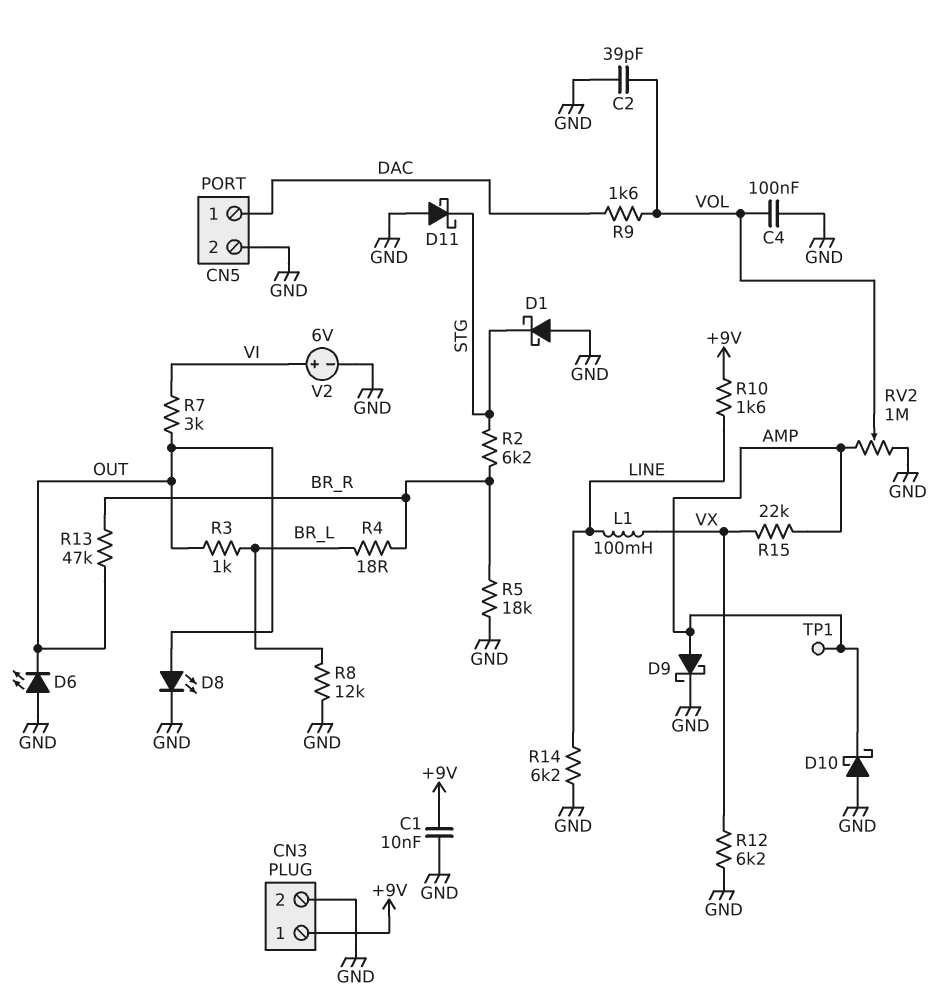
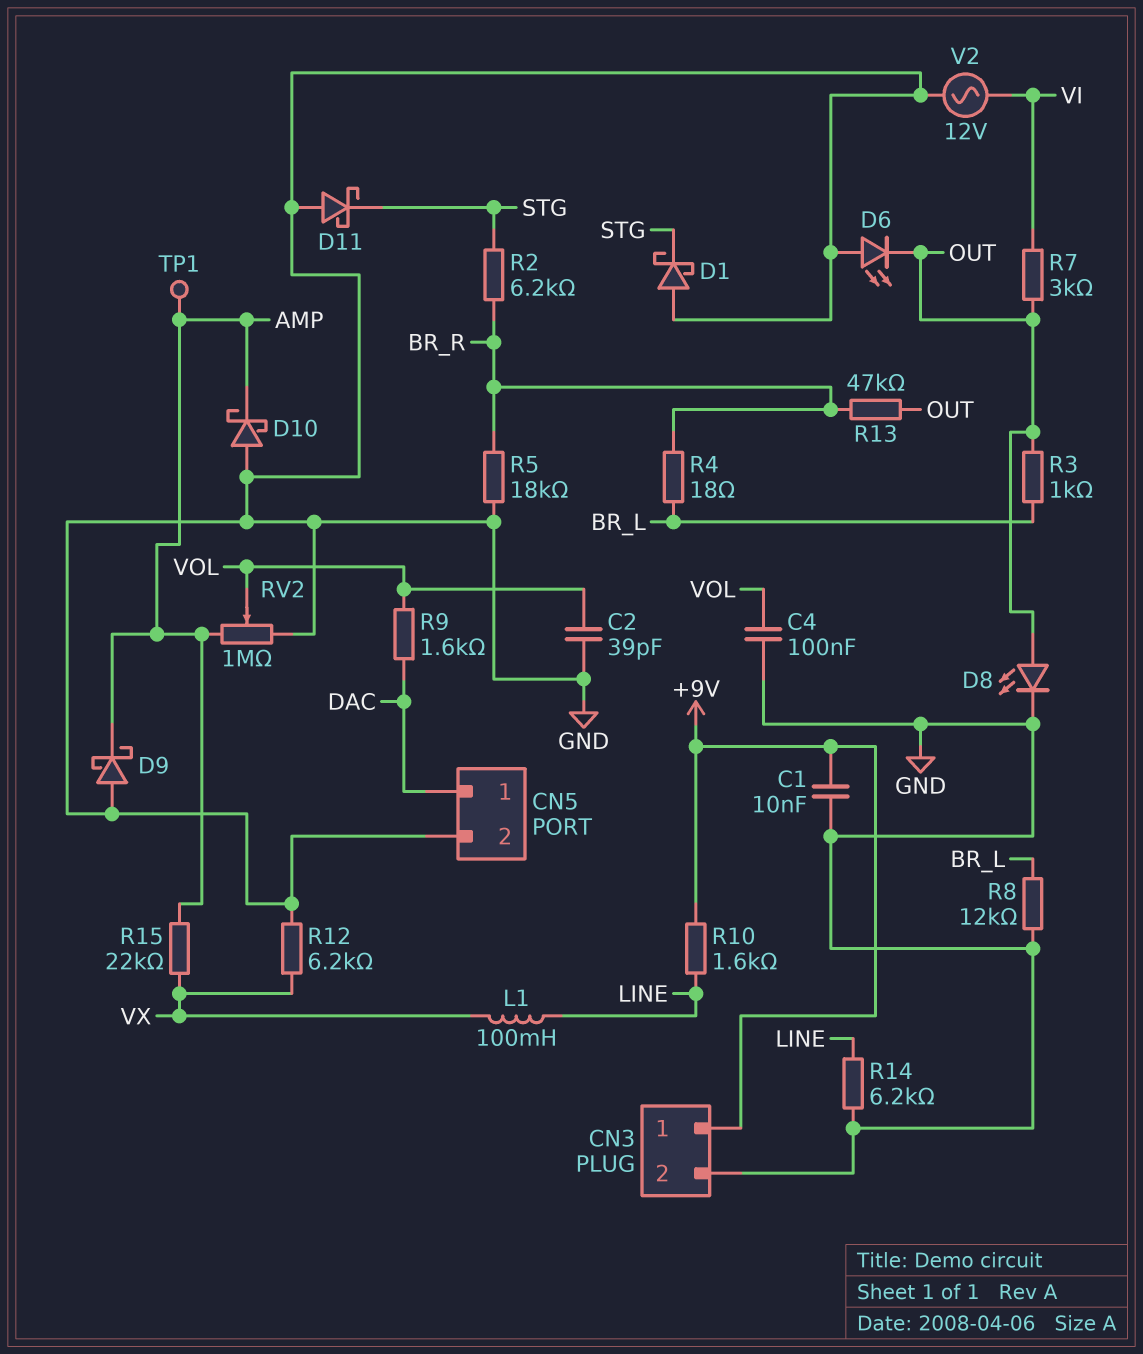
D9: schottky (A AMP, K GND) -> schottky (A GND, K AMP)
V2: 6V (plus VI, minus GND) -> AC 12V (GND, VI)

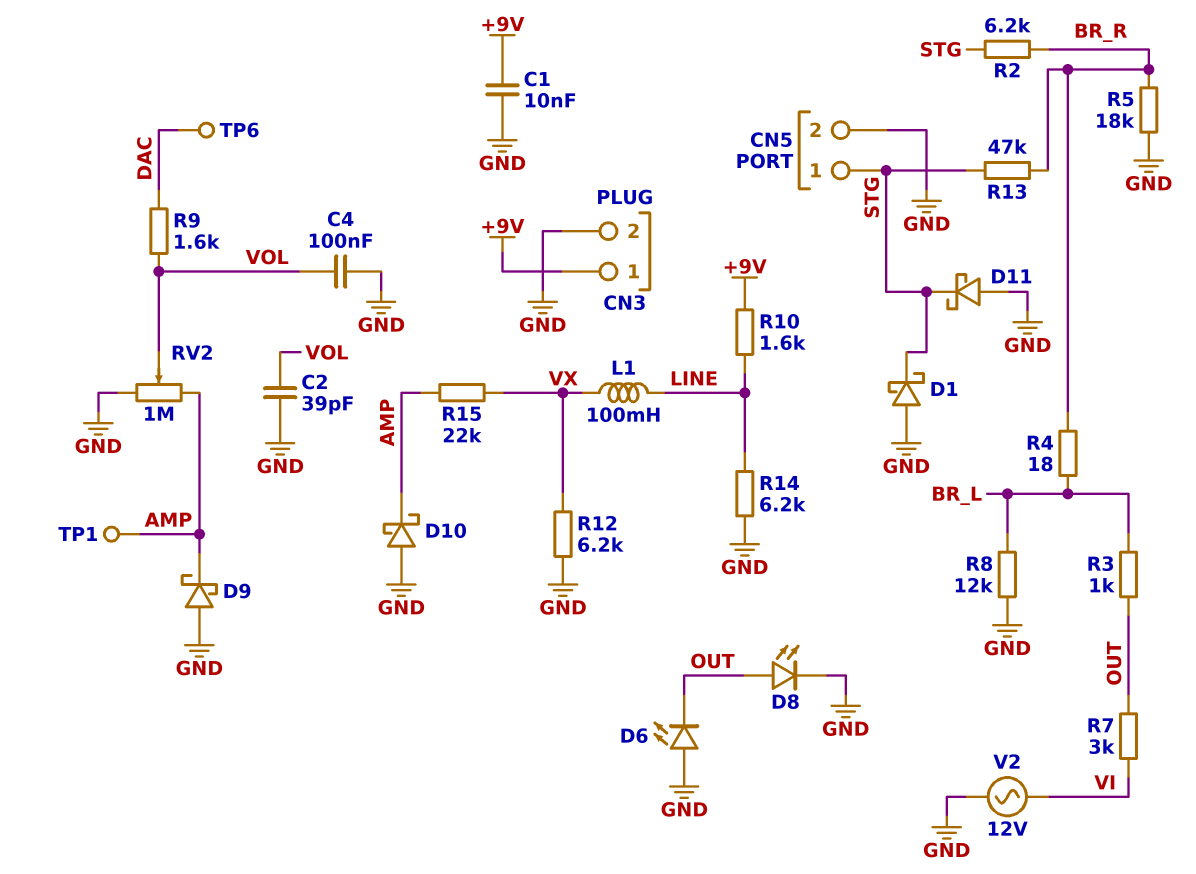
CN5 pin 1: DAC -> STG
R13: 47k (BR_R, OUT) -> 47k (BR_R, STG)
TP6: none -> test point (DAC)

